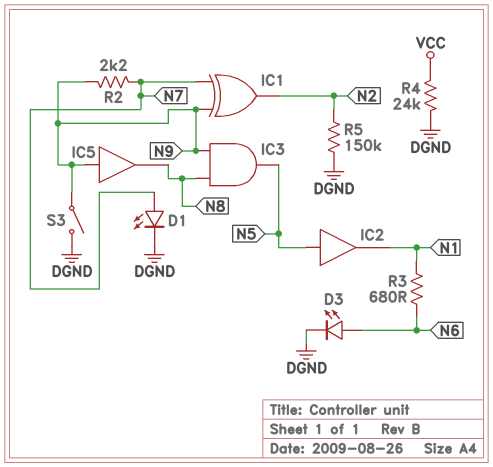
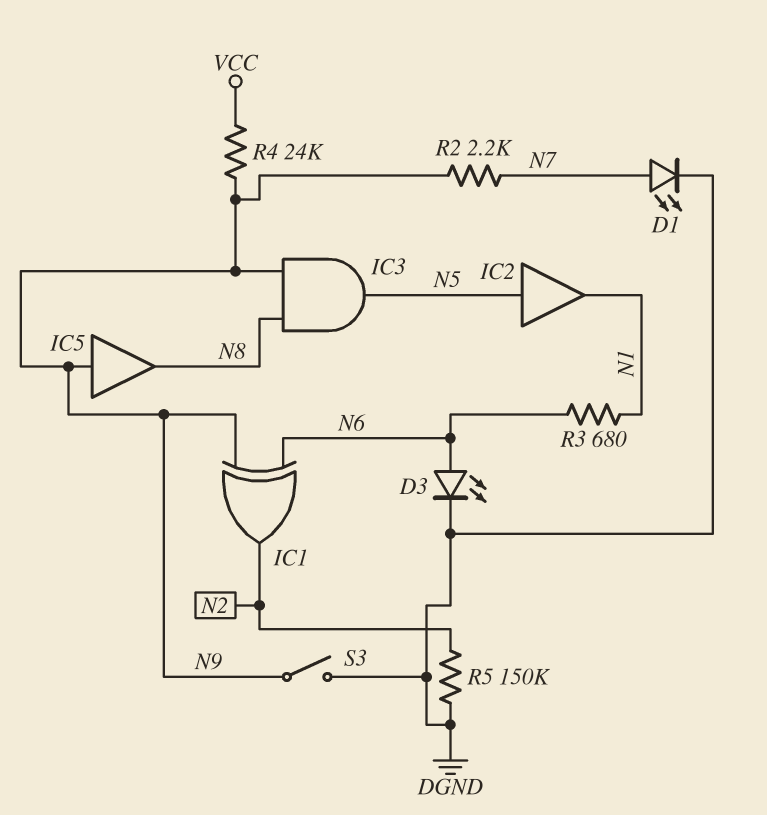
IC1: XOR (in N7, in N9, out N2) -> XOR (in N6, in N9, out N2)
R4: 24k (DGND, VCC) -> 24k (N9, VCC)

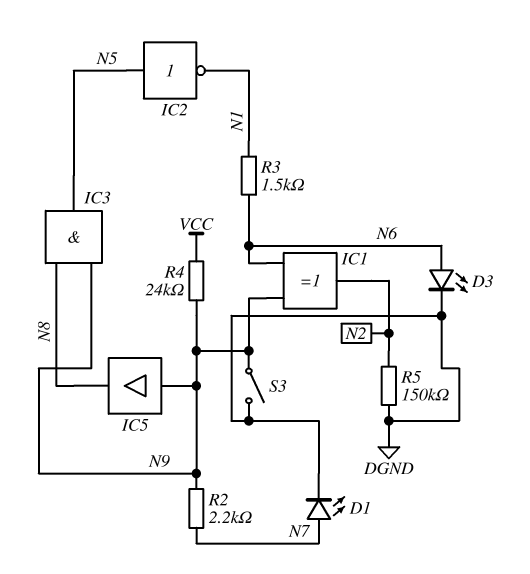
IC2: buffer (in N5, out N1) -> NOT (in N5, out N1)
R3: 680 (N1, N6) -> 1.5k (N1, N6)

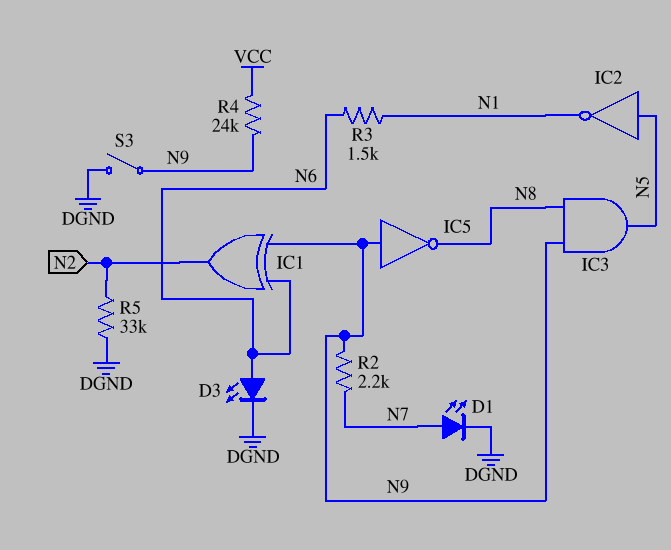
IC5: buffer (in N9, out N8) -> NOT (in N9, out N8)
R5: 150k (DGND, N2) -> 33k (DGND, N2)

